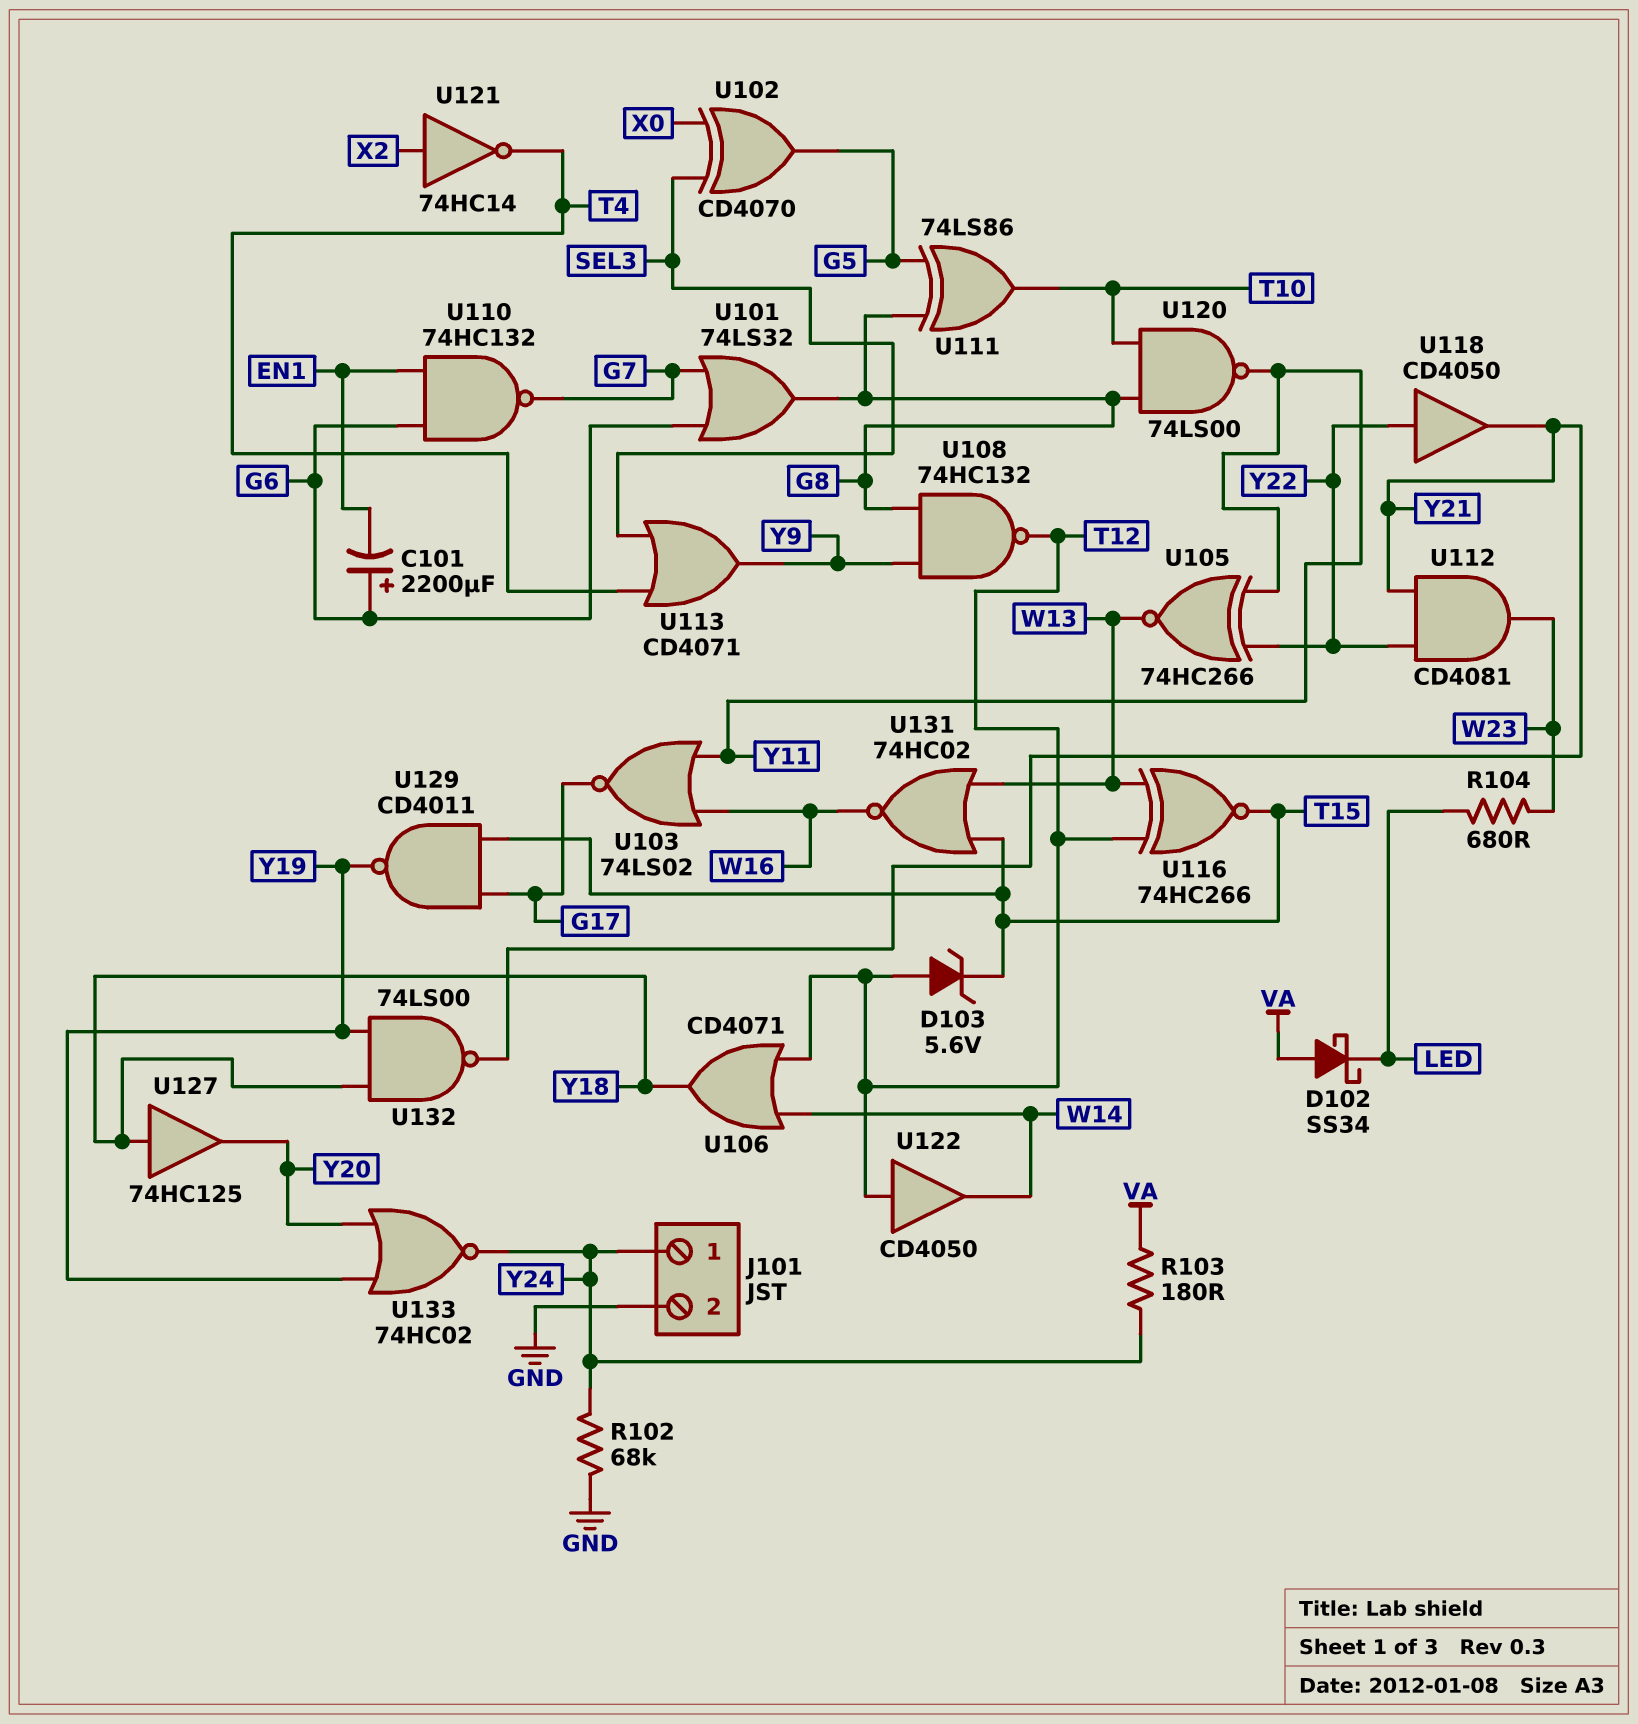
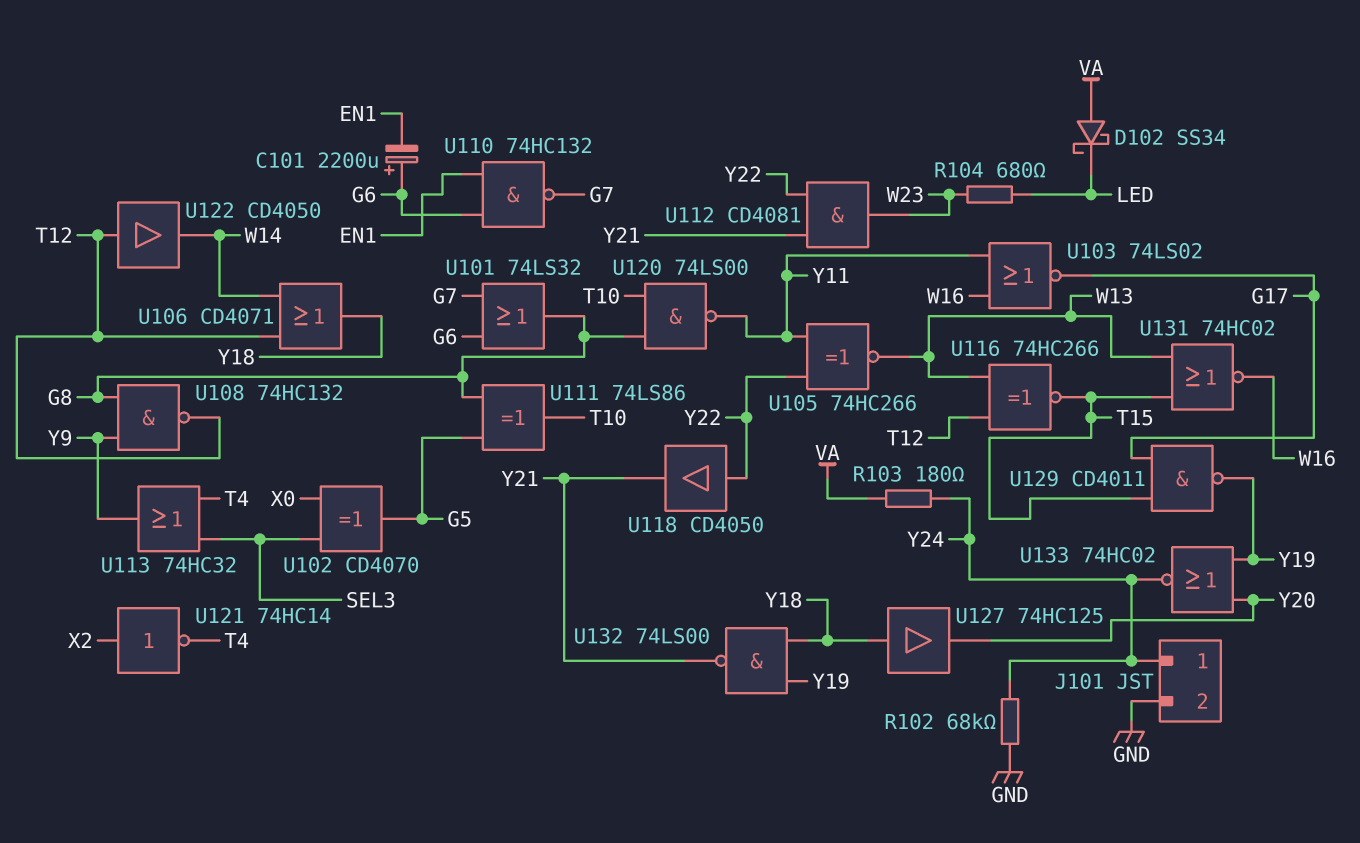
D103: zener 5.6V (A T12, K T15) -> none
U113: OR CD4071 (in SEL3, in T4, out Y9) -> OR 74HC32 (in SEL3, in T4, out Y9)

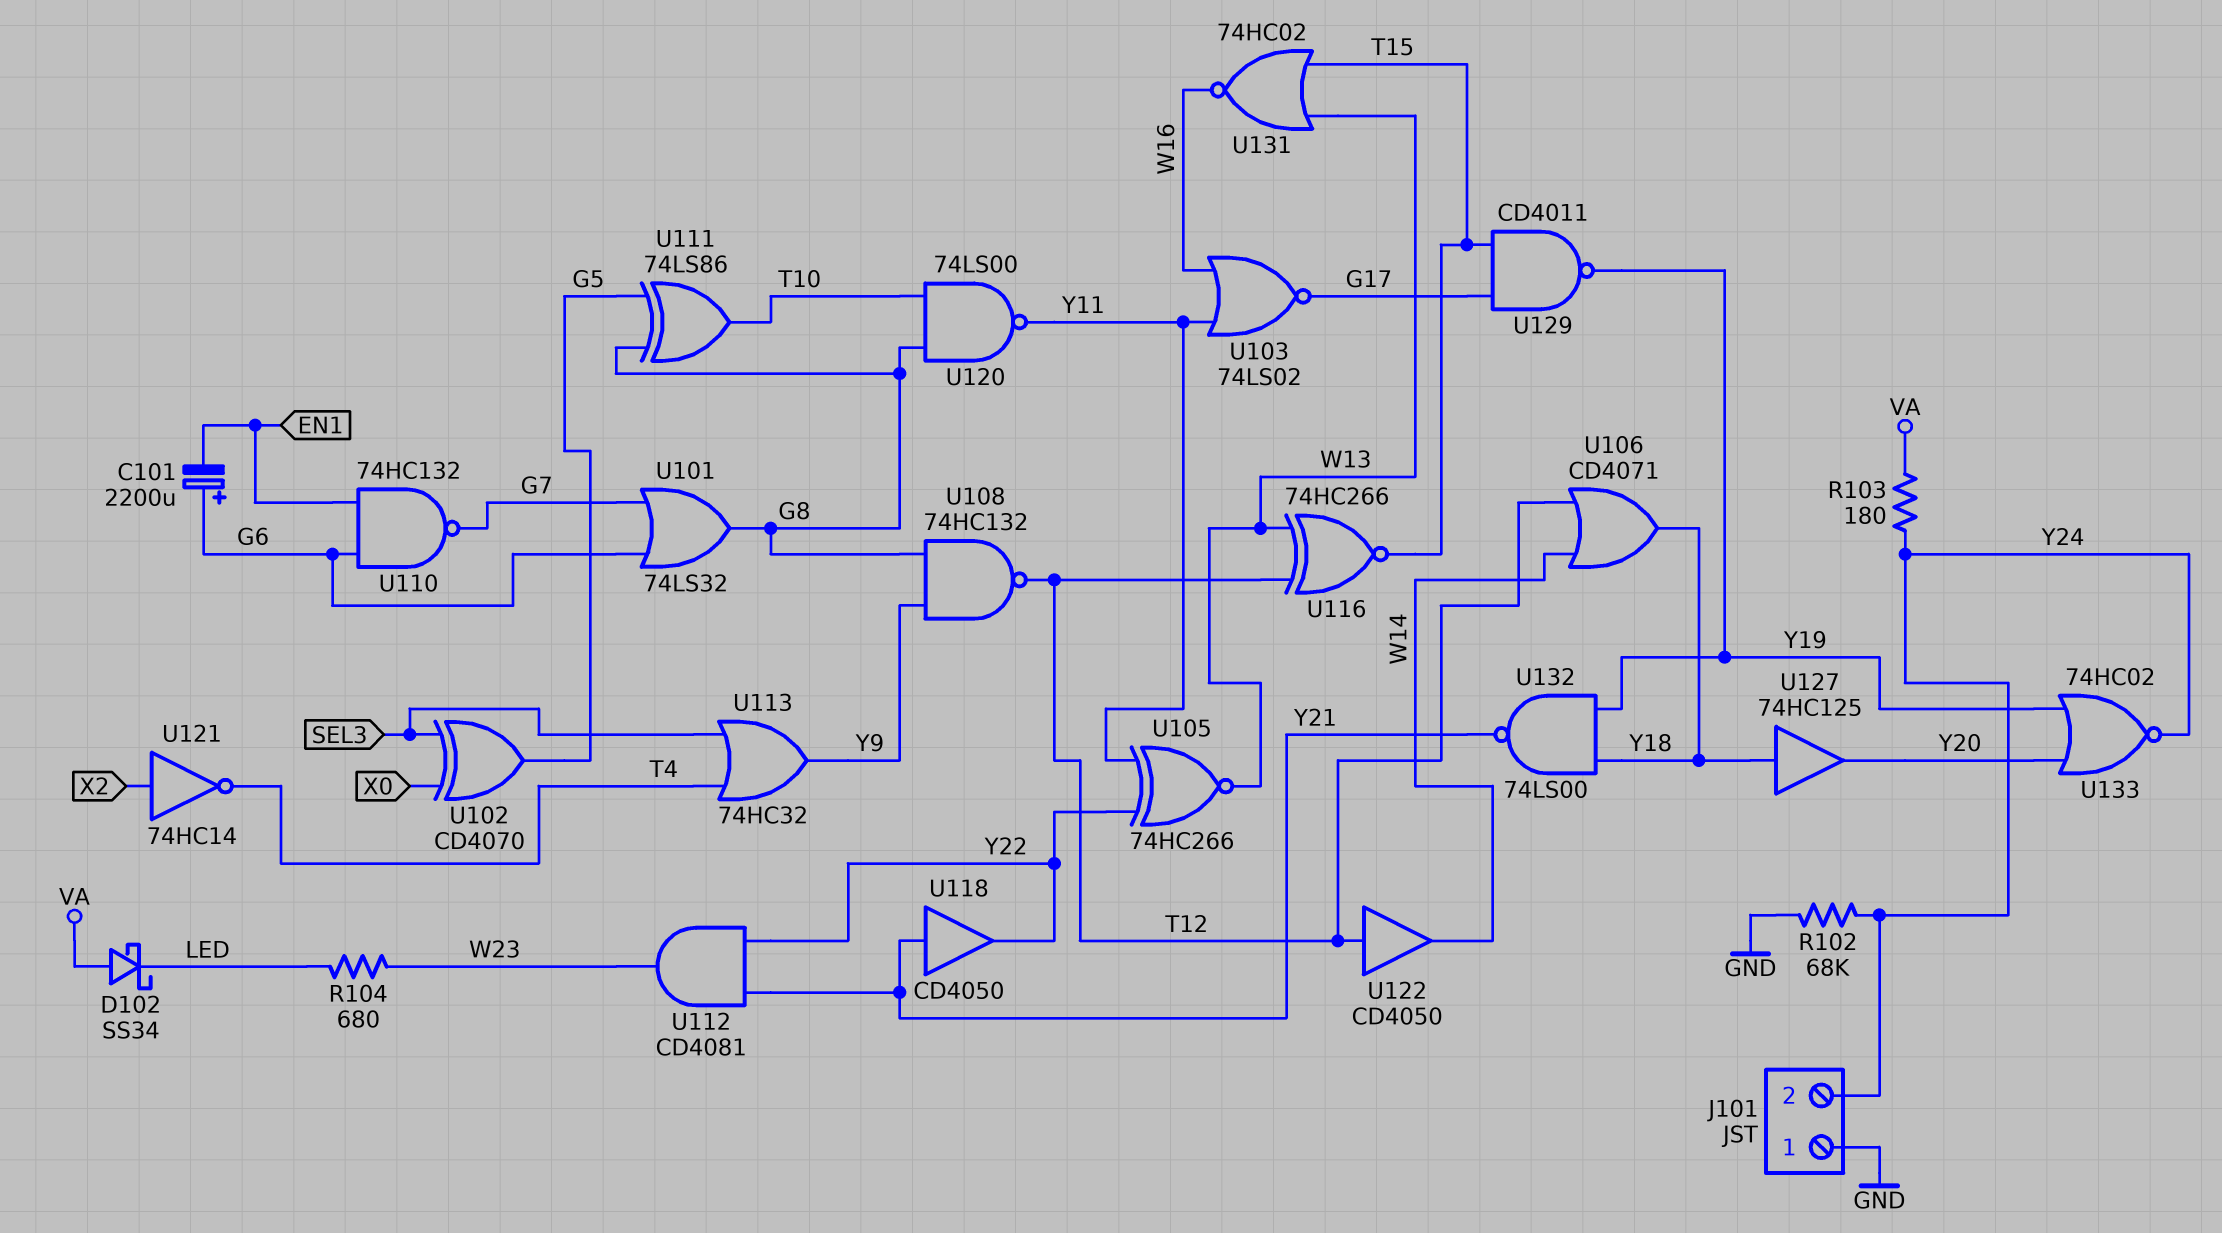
J101 pin 1: Y24 -> GND
J101 pin 2: GND -> Y24
U118: buffer CD4050 (in Y22, out Y21) -> buffer CD4050 (in Y21, out Y22)

